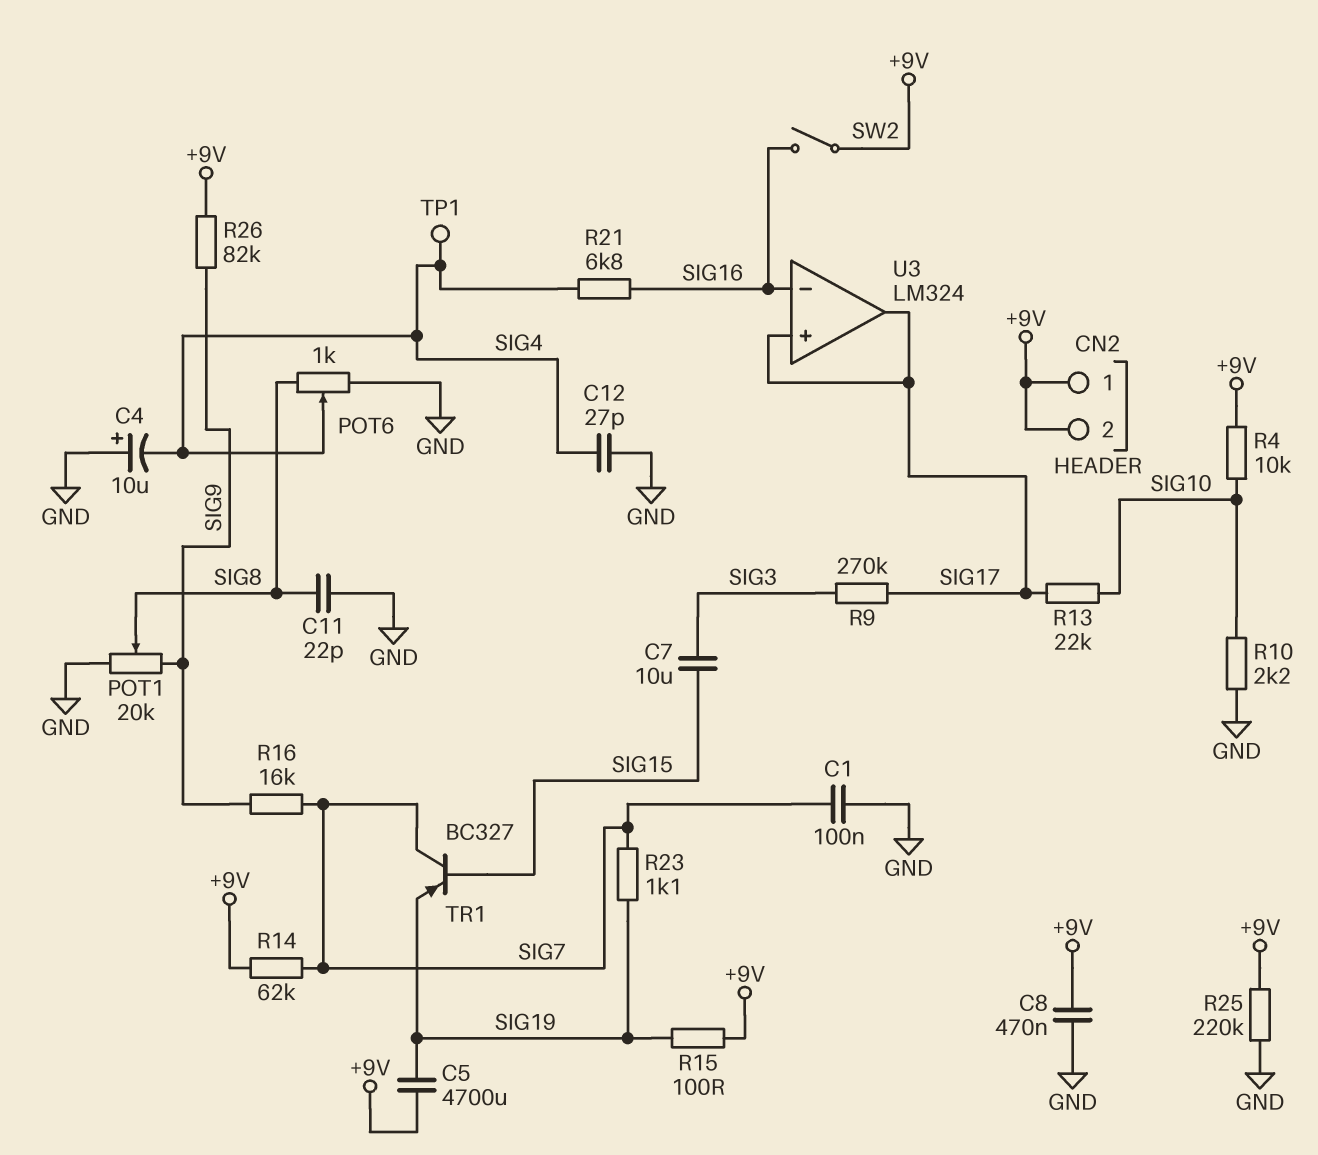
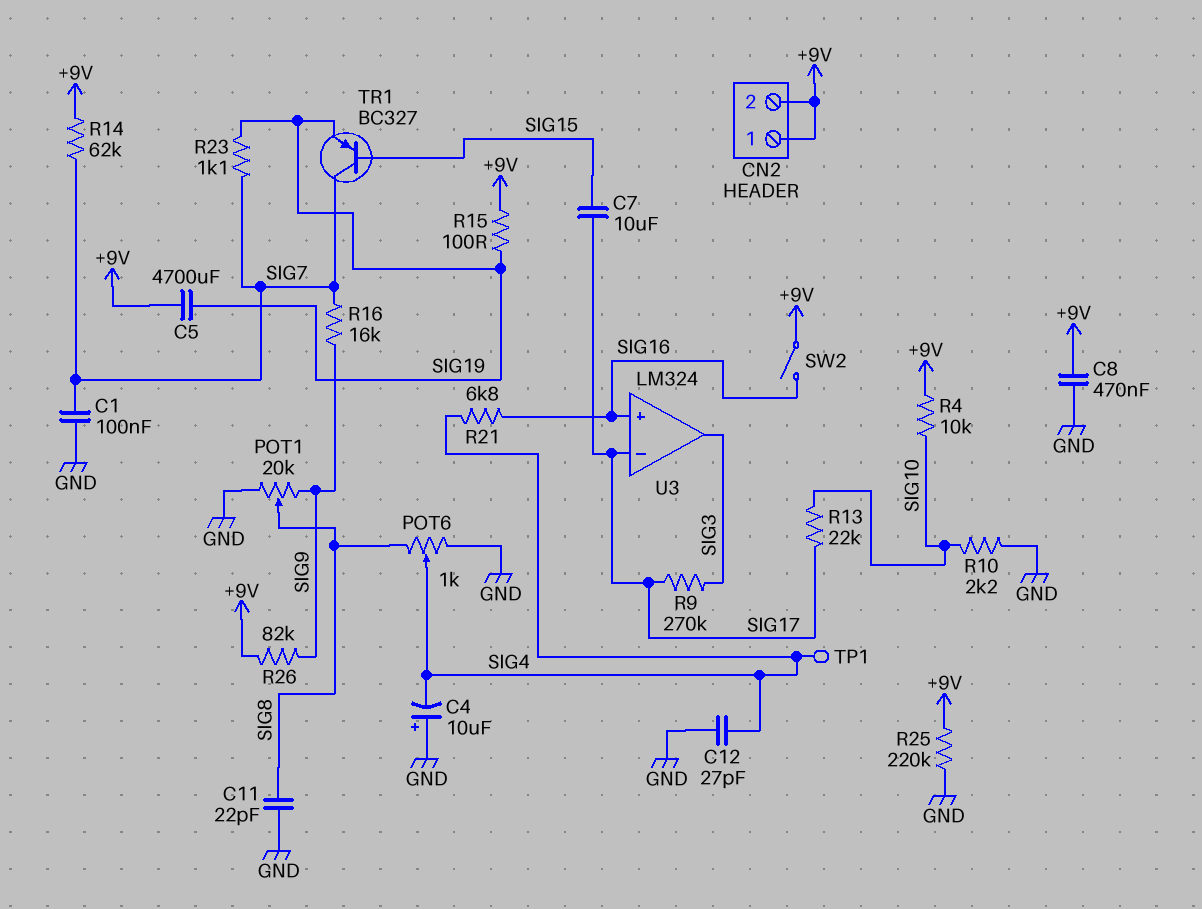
C7: 10uF (SIG3, SIG15) -> 10uF (SIG15, SIG17)
U3 pin in+: SIG17 -> SIG16
U3 pin in-: SIG16 -> SIG17
U3 pin out: SIG17 -> SIG3

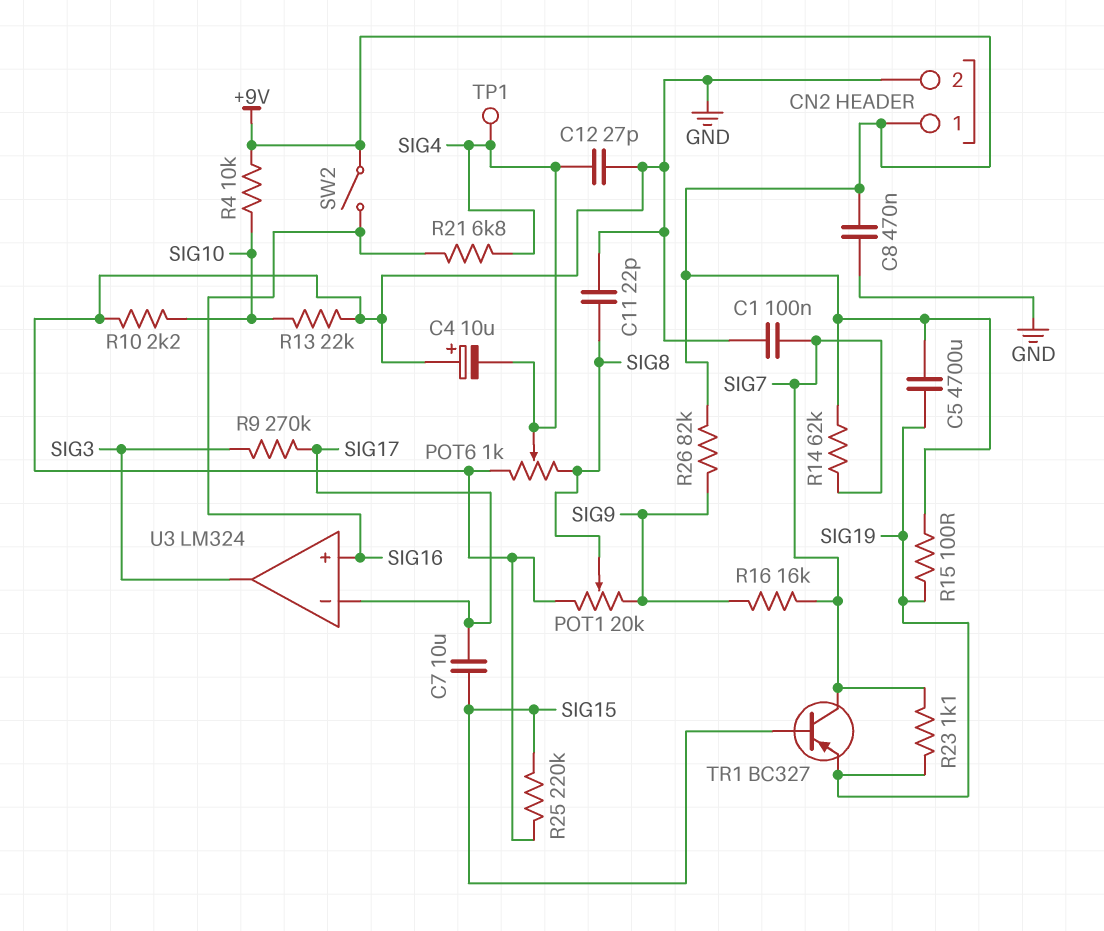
CN2 pin 2: +9V -> GND
R13: 22k (SIG10, SIG17) -> 22k (GND, SIG10)
R25: 220k (+9V, GND) -> 220k (GND, SIG15)

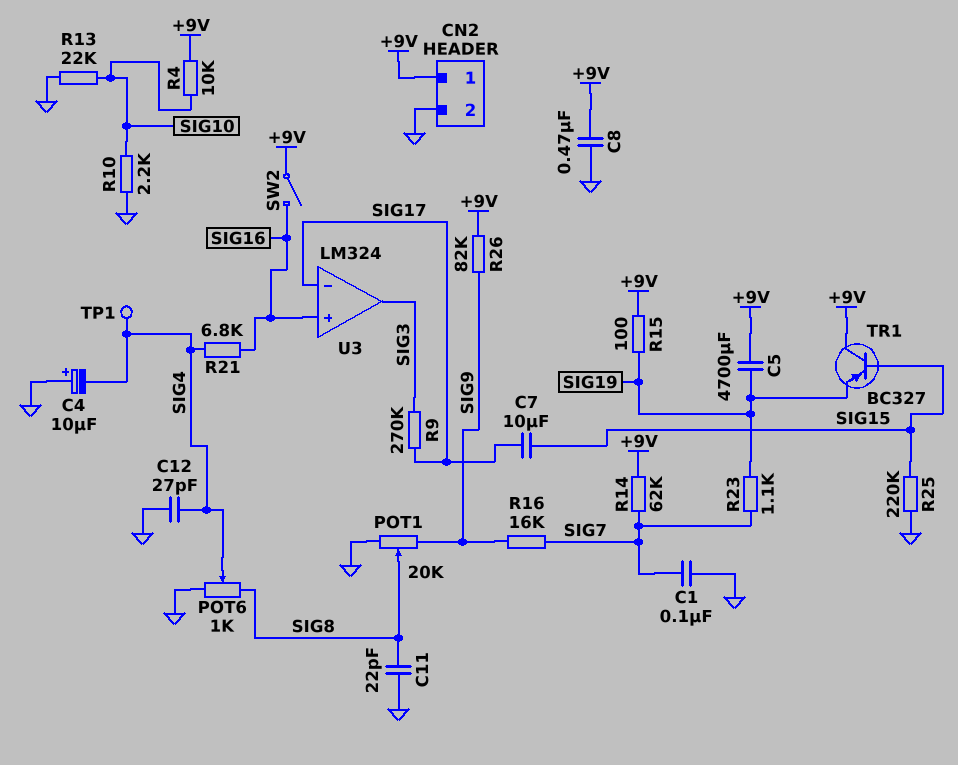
TR1: PNP BC327 (B SIG15, C SIG7, E SIG19) -> PNP BC327 (B SIG15, C +9V, E SIG19)

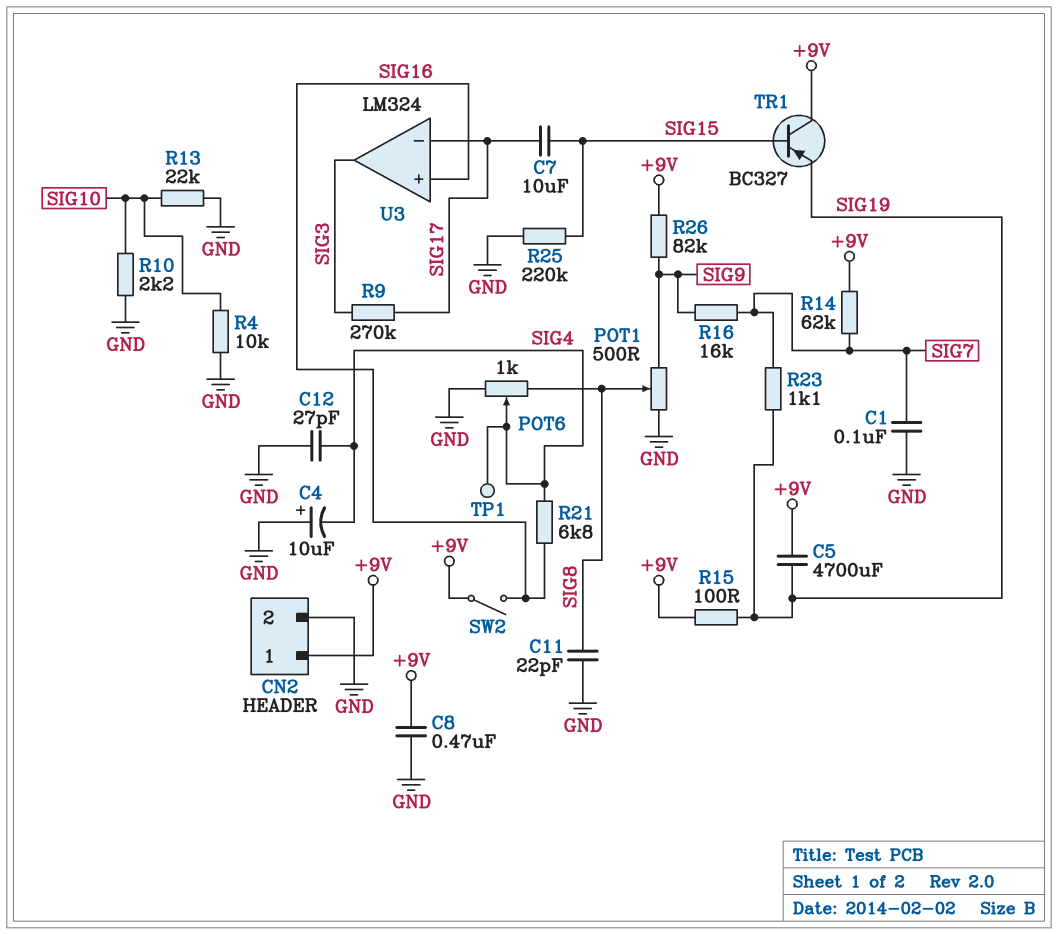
POT1: 20k (GND, SIG9, wiper SIG8) -> 500 (GND, SIG9, wiper SIG8)
R4: 10k (+9V, SIG10) -> 10k (GND, SIG10)

